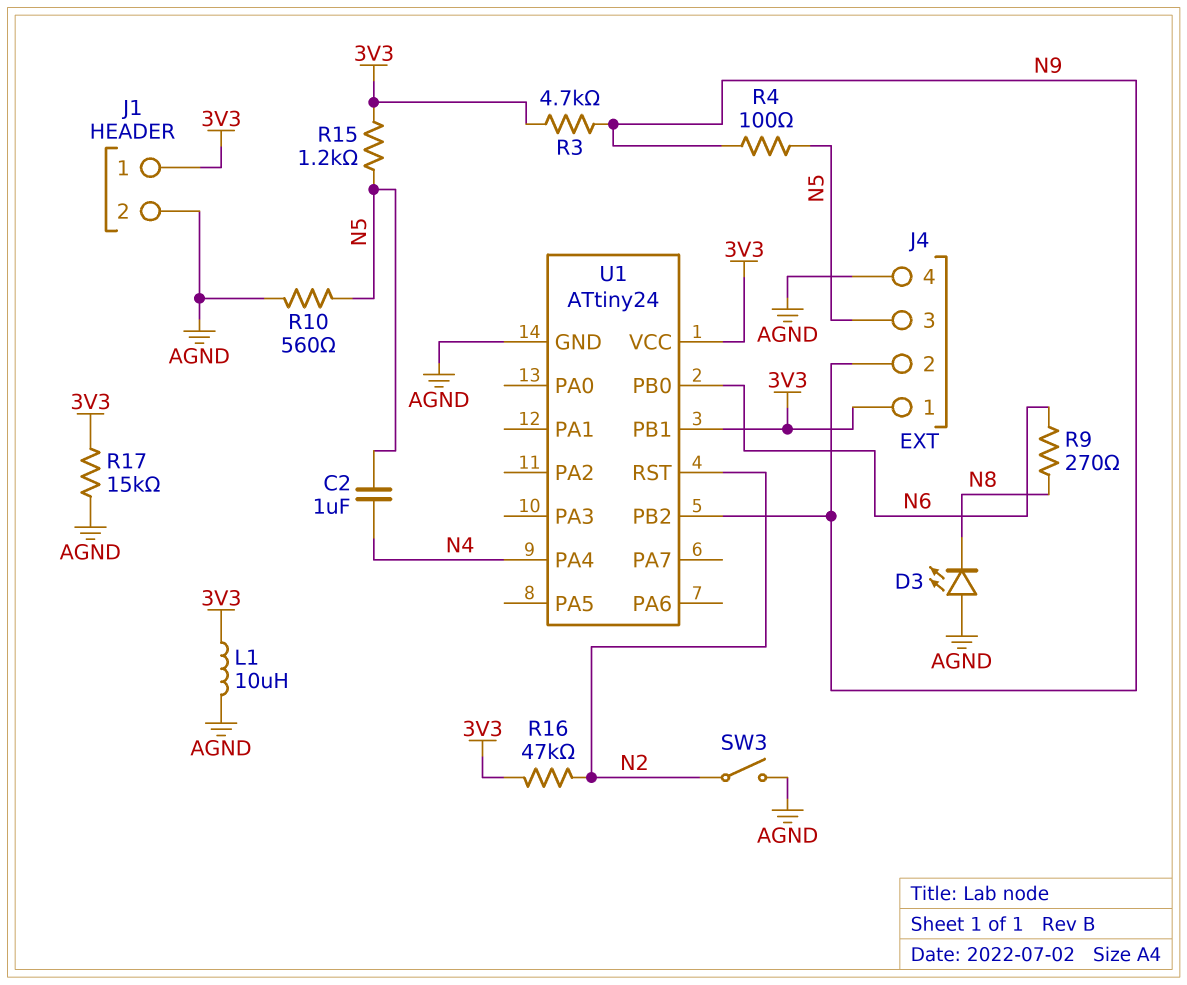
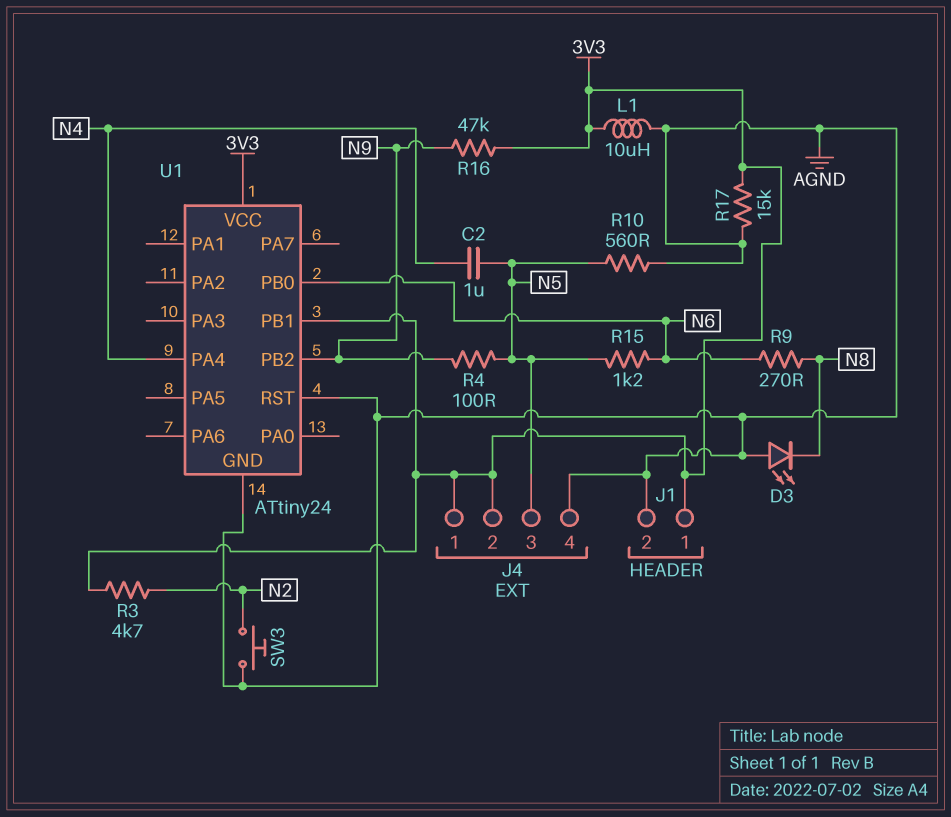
J4 pin 2: N9 -> 3V3
R3: 4.7k (3V3, N9) -> 4.7k (3V3, N2)
R15: 1.2k (3V3, N5) -> 1.2k (N5, N6)
R16: 47k (3V3, N2) -> 47k (3V3, N9)
SW3: switch (AGND, N2) -> button (AGND, N2)
U1 pin RST: N2 -> AGND

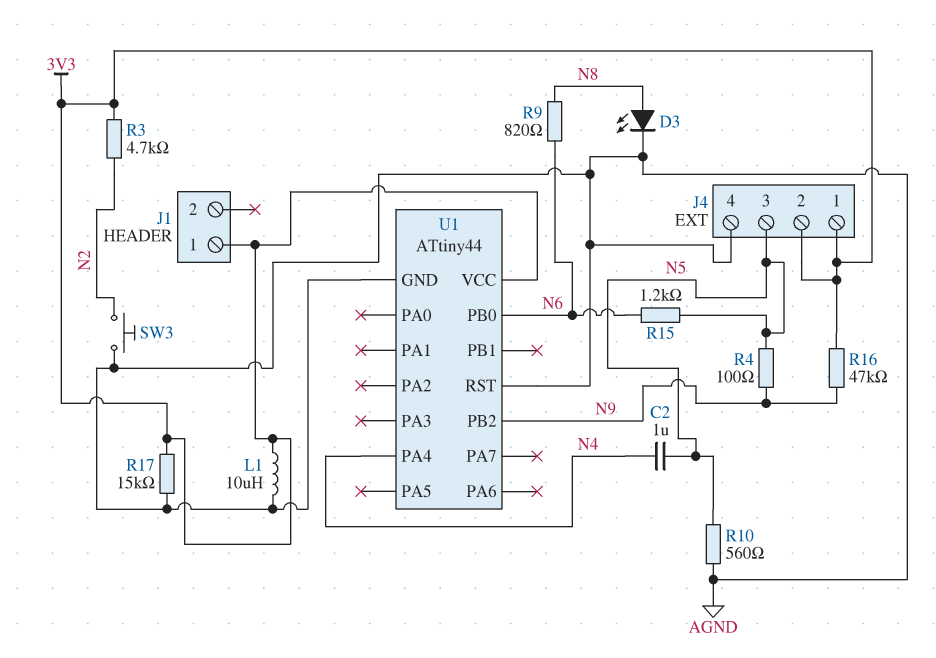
D3: LED (A AGND, K N8) -> LED (A N8, K AGND)
J1 pin 2: AGND -> none
R9: 270 (N6, N8) -> 820 (N6, N8)
U1: ATtiny24 -> ATtiny44
U1 pin PB1: 3V3 -> none

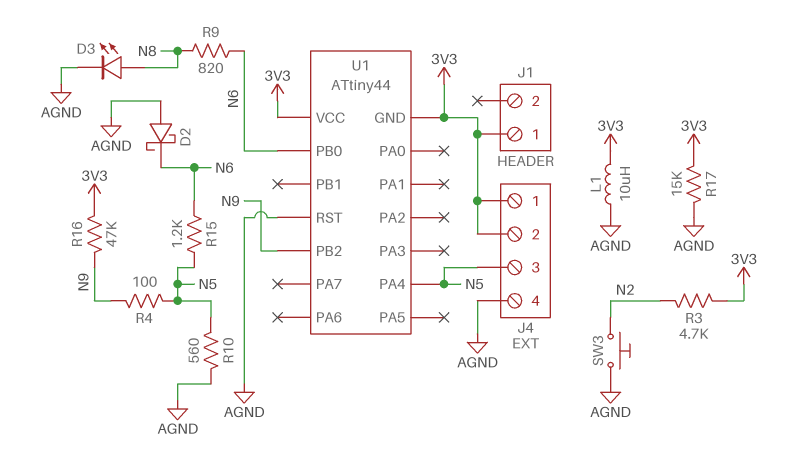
C2: 1uF (N4, N5) -> none
D2: none -> schottky (A AGND, K N6)
U1 pin GND: AGND -> 3V3
U1 pin PA4: N4 -> N5

